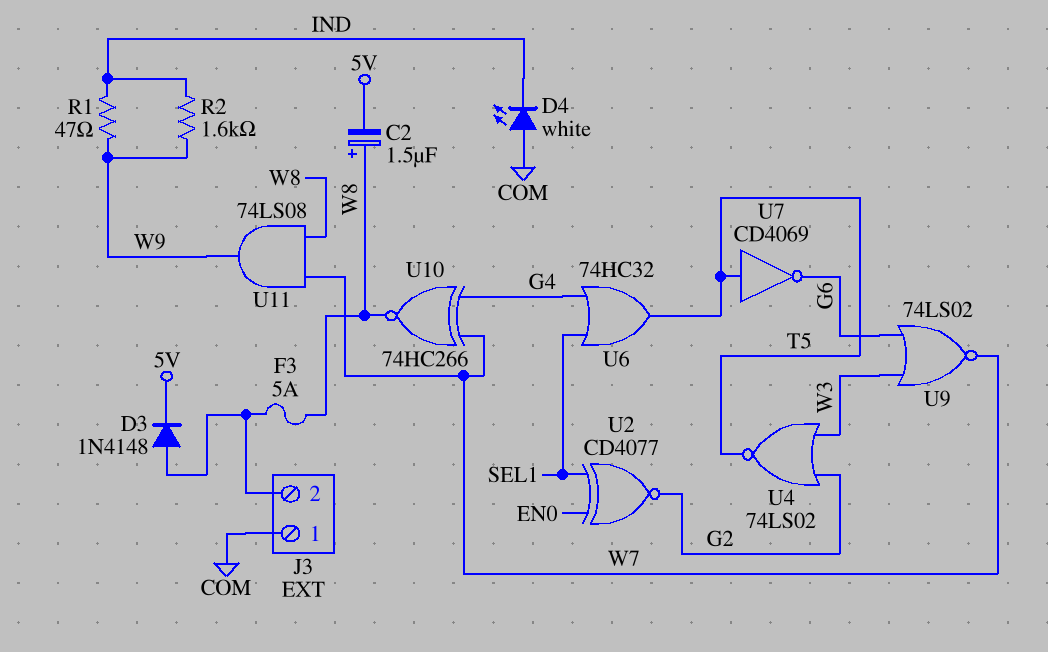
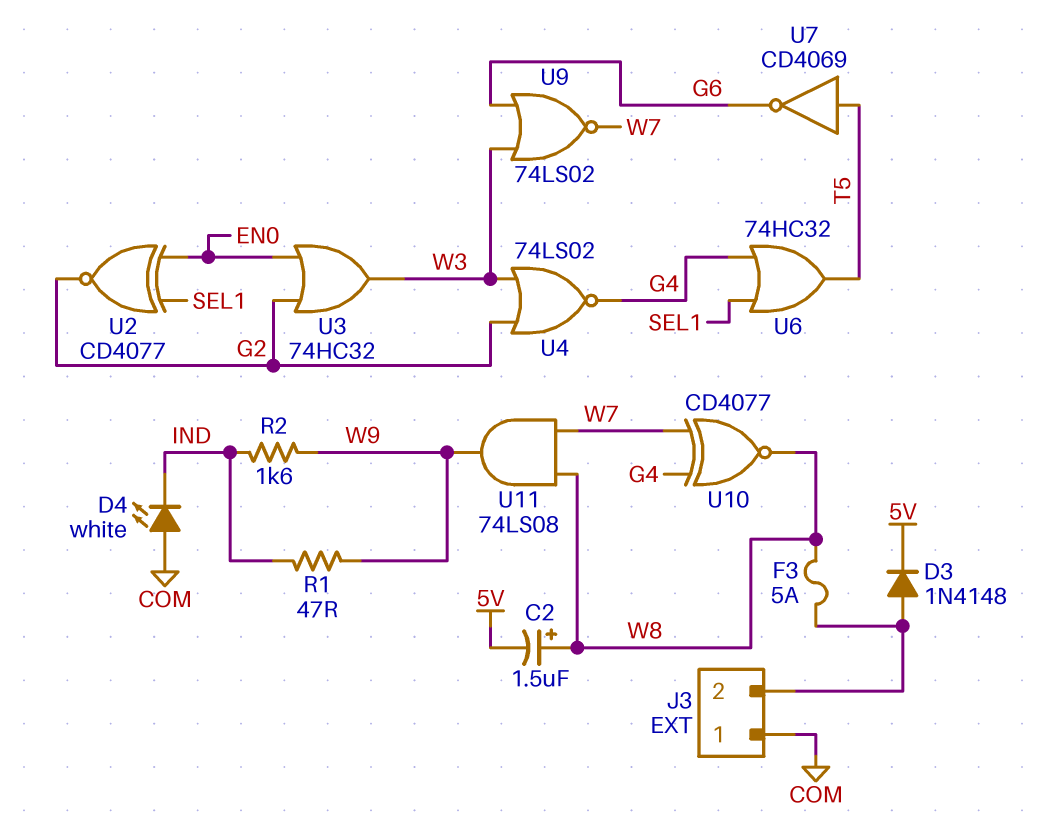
U3: none -> OR 74HC32 (in EN0, in G2, out W3)
U4: NOR 74LS02 (in G2, in W3, out T5) -> NOR 74LS02 (in G2, in W3, out G4)
U10: XNOR 74HC266 (in G4, in W7, out W8) -> XNOR CD4077 (in G4, in W7, out W8)

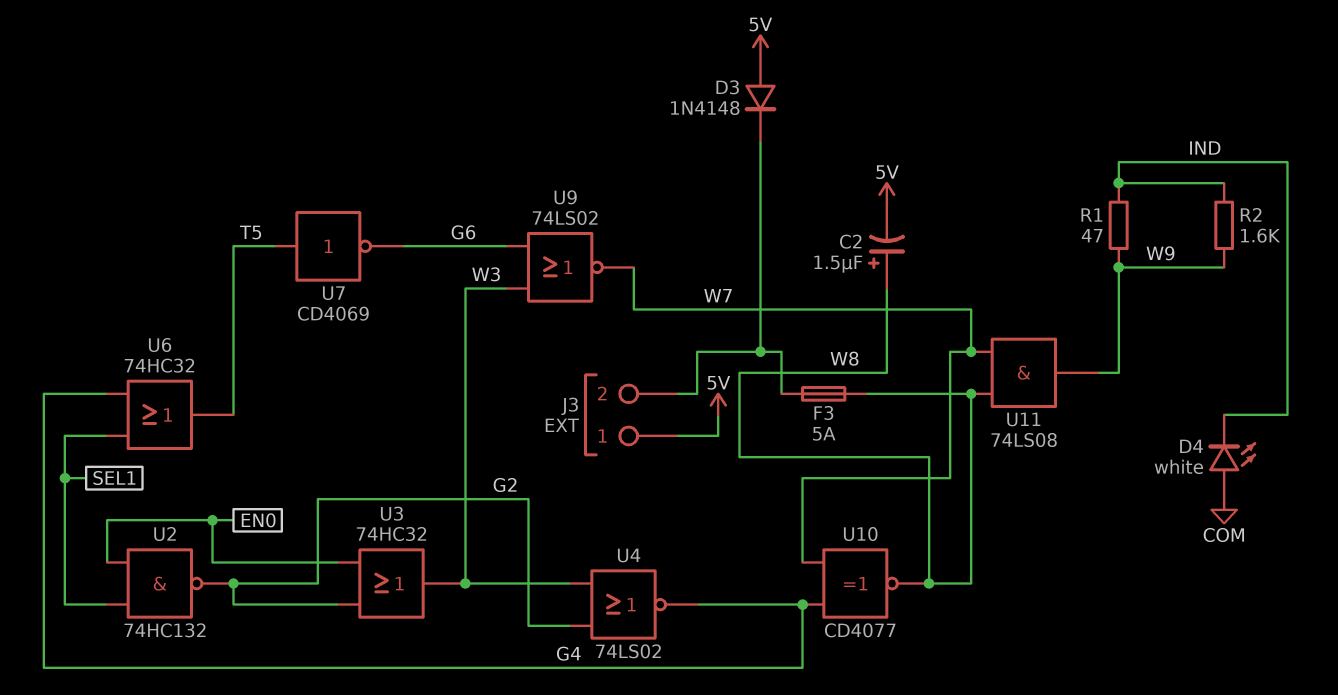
D3: diode 1N4148 (A J3/2, K 5V) -> diode 1N4148 (A 5V, K J3/2)
J3 pin 1: COM -> 5V
U2: XNOR CD4077 (in EN0, in SEL1, out G2) -> NAND 74HC132 (in EN0, in SEL1, out G2)

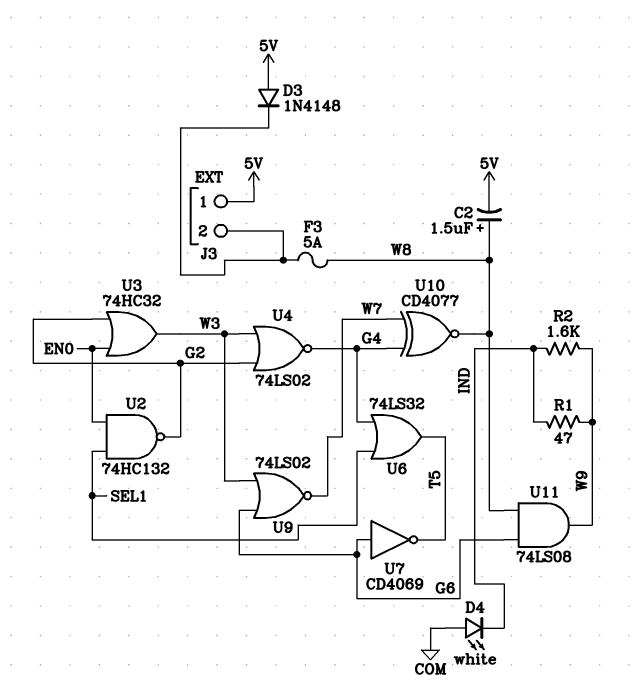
U6: OR 74HC32 (in G4, in SEL1, out T5) -> OR 74LS32 (in G4, in SEL1, out T5)
U7: NOT CD4069 (in T5, out G6) -> NOT CD4069 (in G6, out T5)
U11: AND 74LS08 (in W7, in W8, out W9) -> AND 74LS08 (in G6, in W8, out W9)

